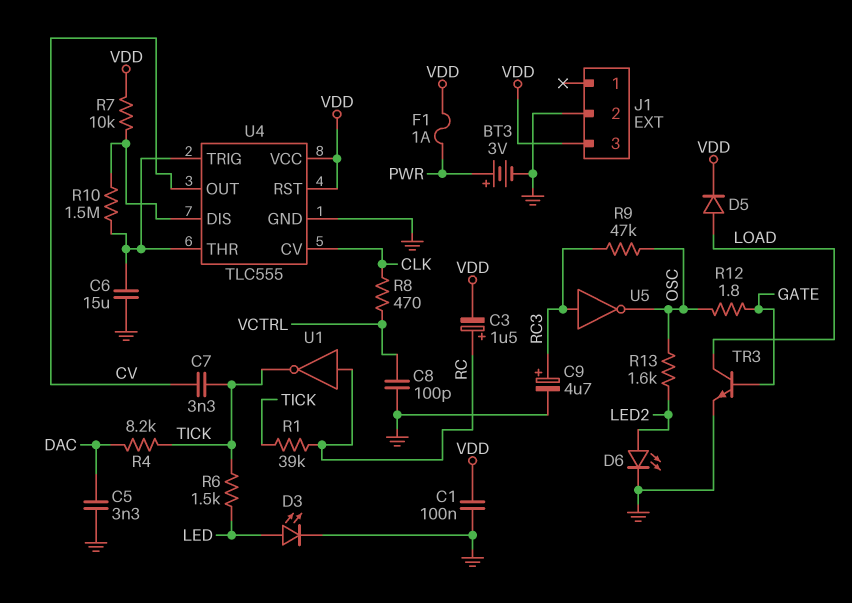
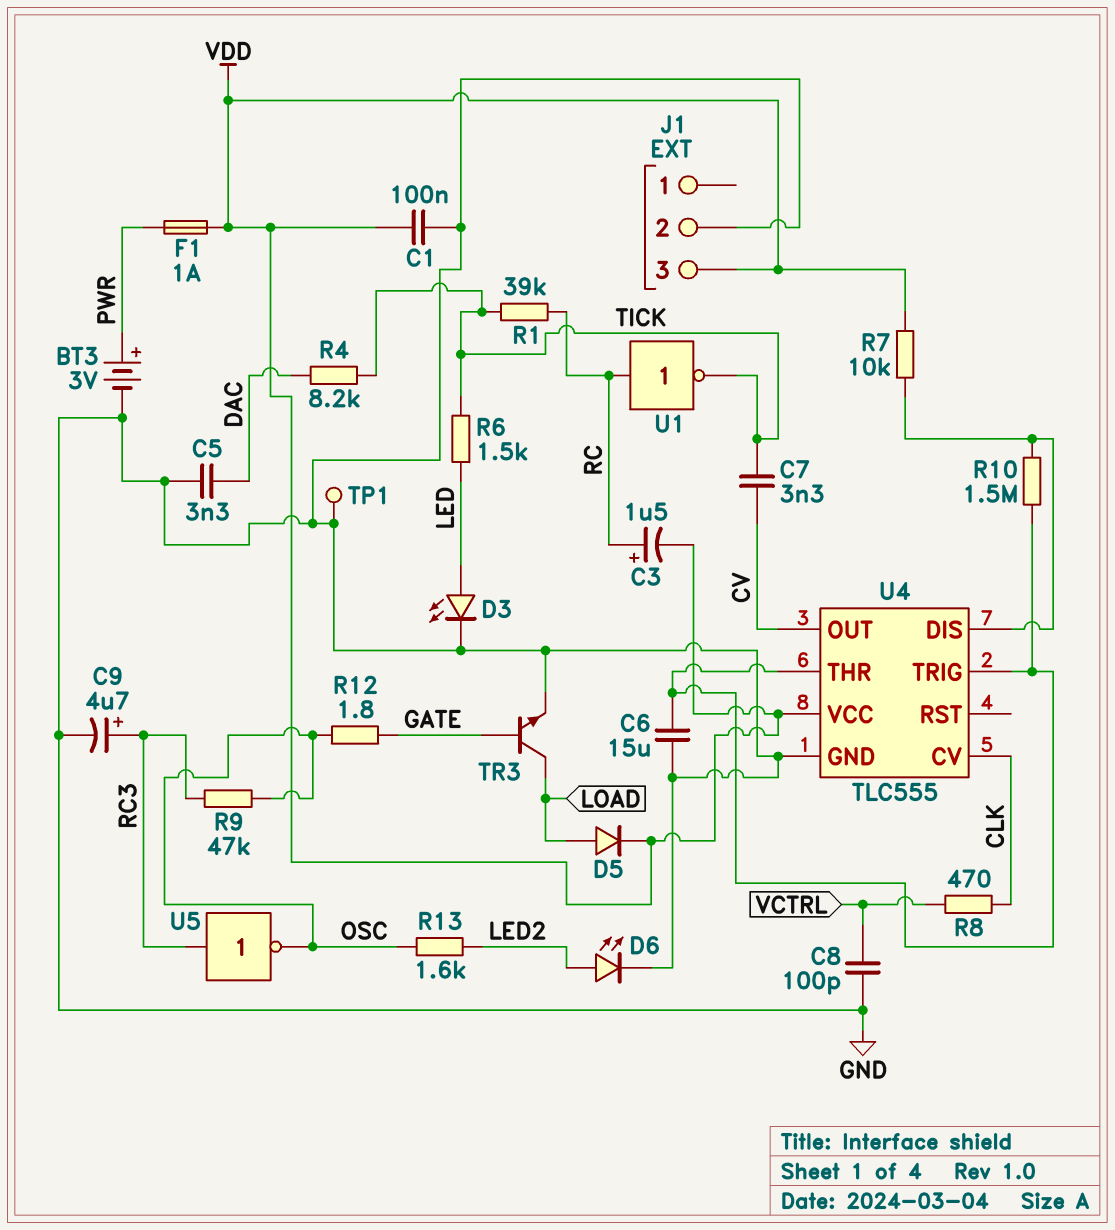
TP1: none -> test point (GND)
U4 pin RST: VDD -> none

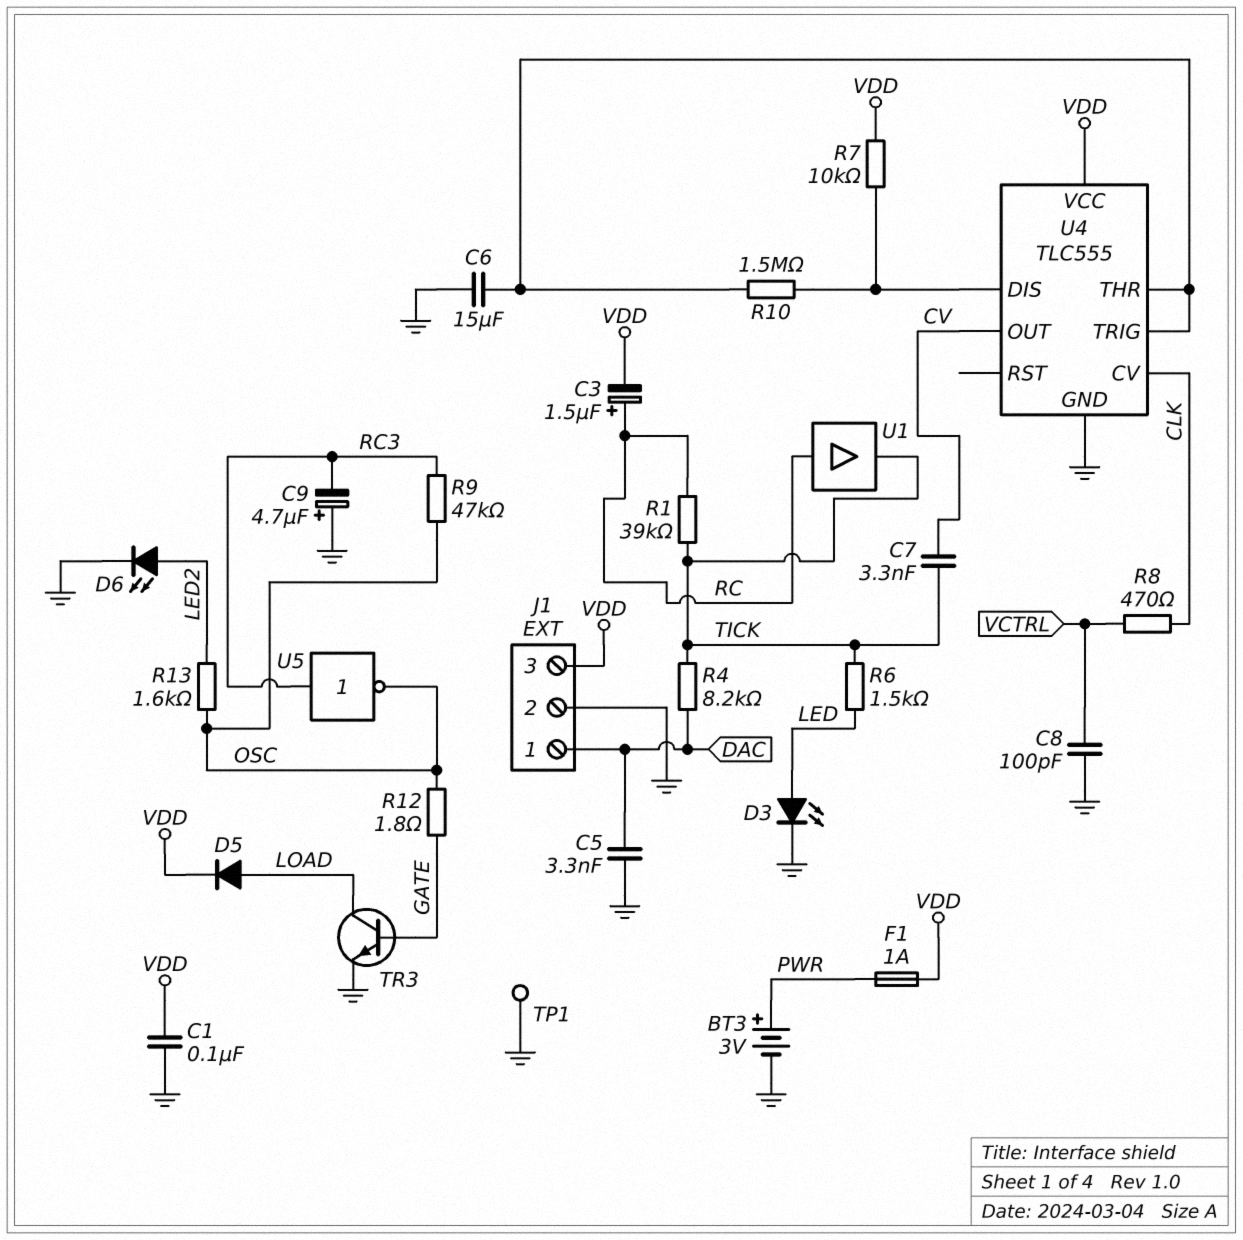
C9: 4.7uF (plus RC3, minus GND) -> 4.7uF (plus GND, minus RC3)
J1 pin 1: none -> DAC
U1: NOT (in RC, out TICK) -> buffer (in RC, out TICK)

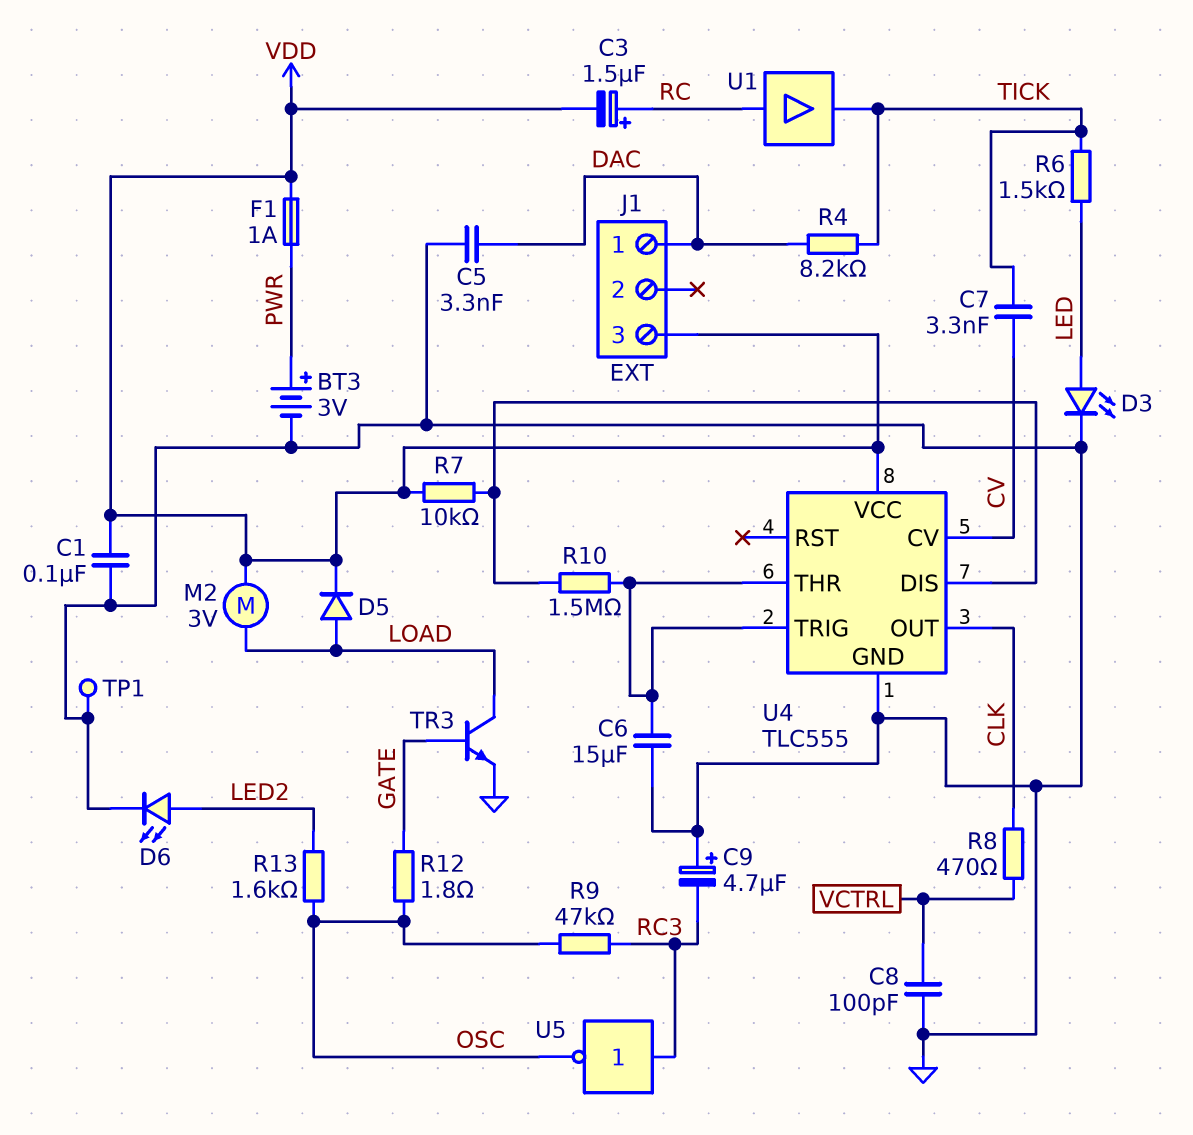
J1 pin 2: GND -> none
M2: none -> motor 3V (LOAD, VDD)
R1: 39k (RC, TICK) -> none
U4 pin CV: CLK -> CV
U4 pin OUT: CV -> CLK

